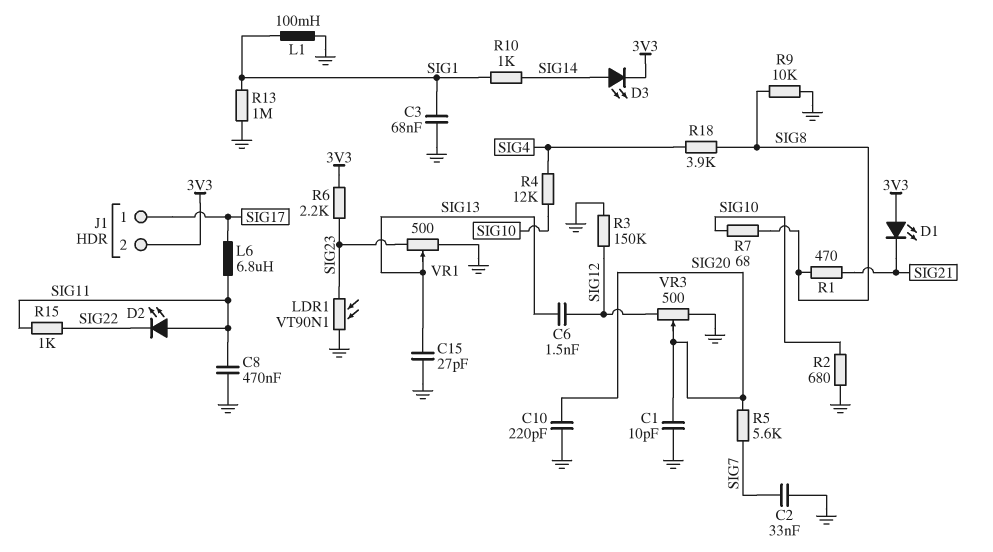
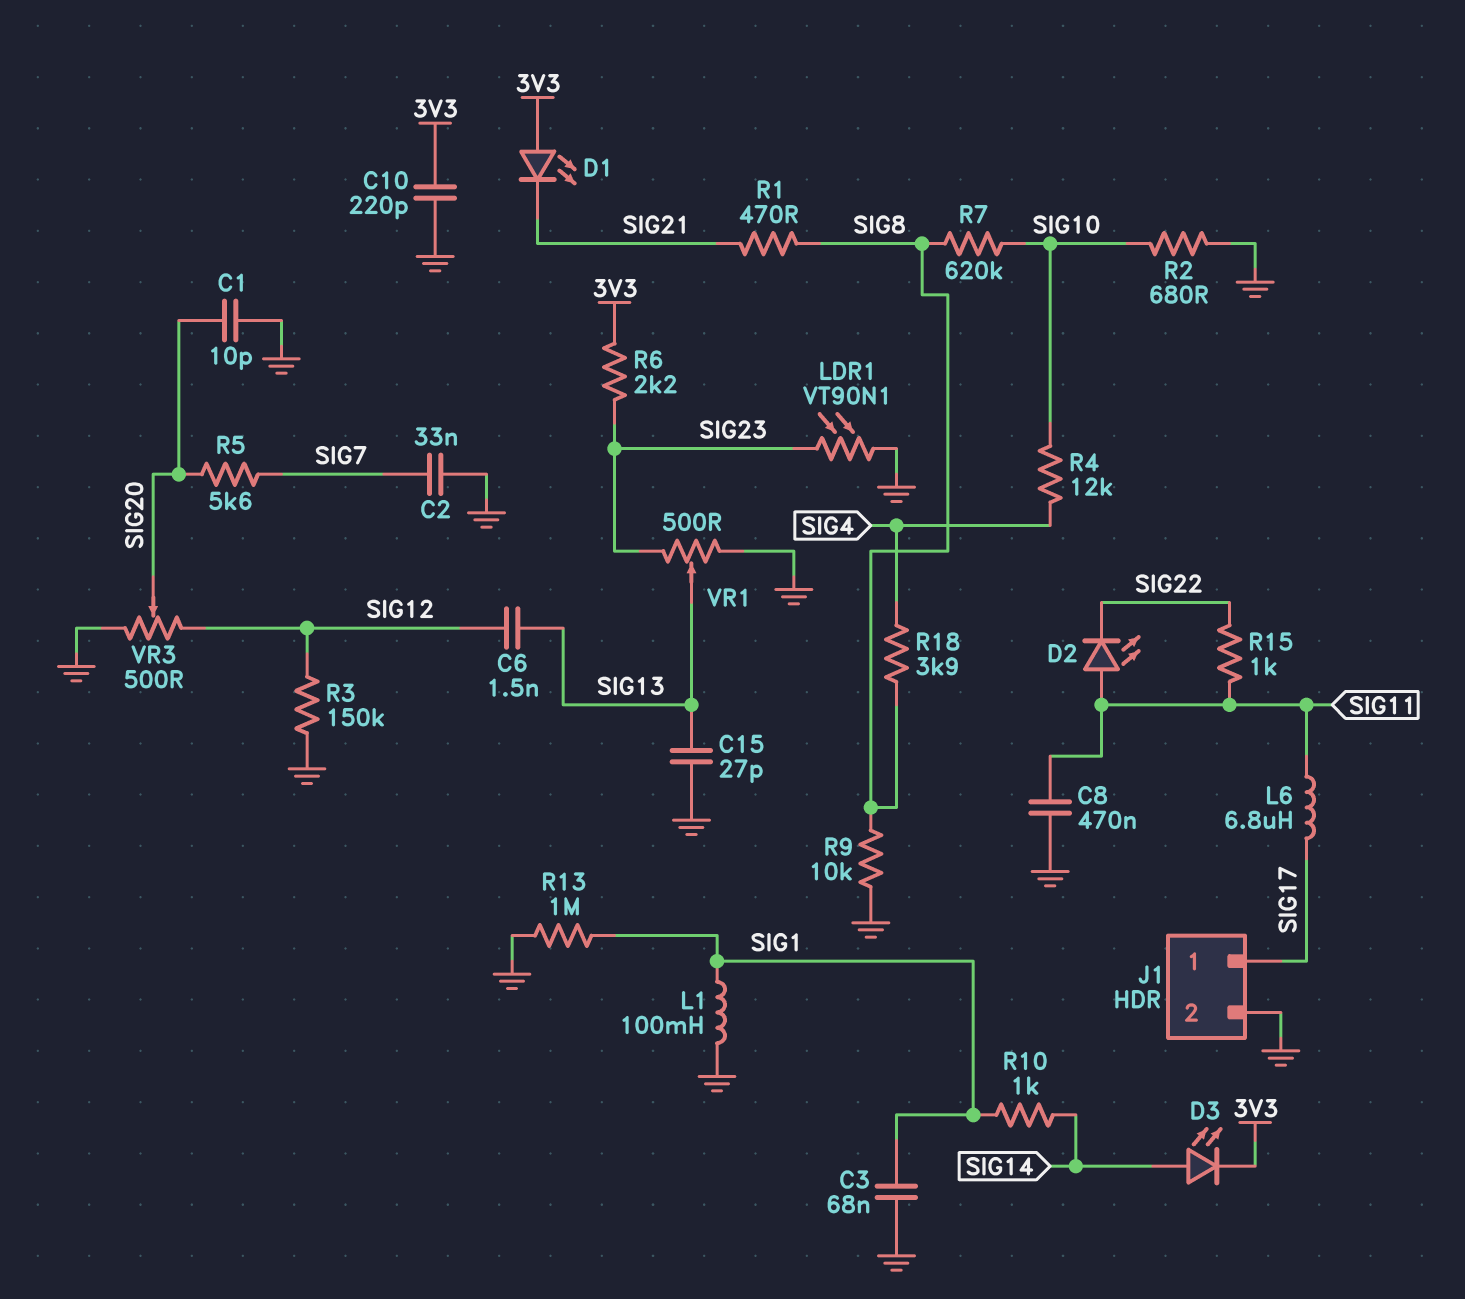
C10: 220pF (GND, SIG20) -> 220pF (3V3, GND)
J1 pin 2: 3V3 -> GND
R7: 68 (SIG8, SIG10) -> 620k (SIG8, SIG10)

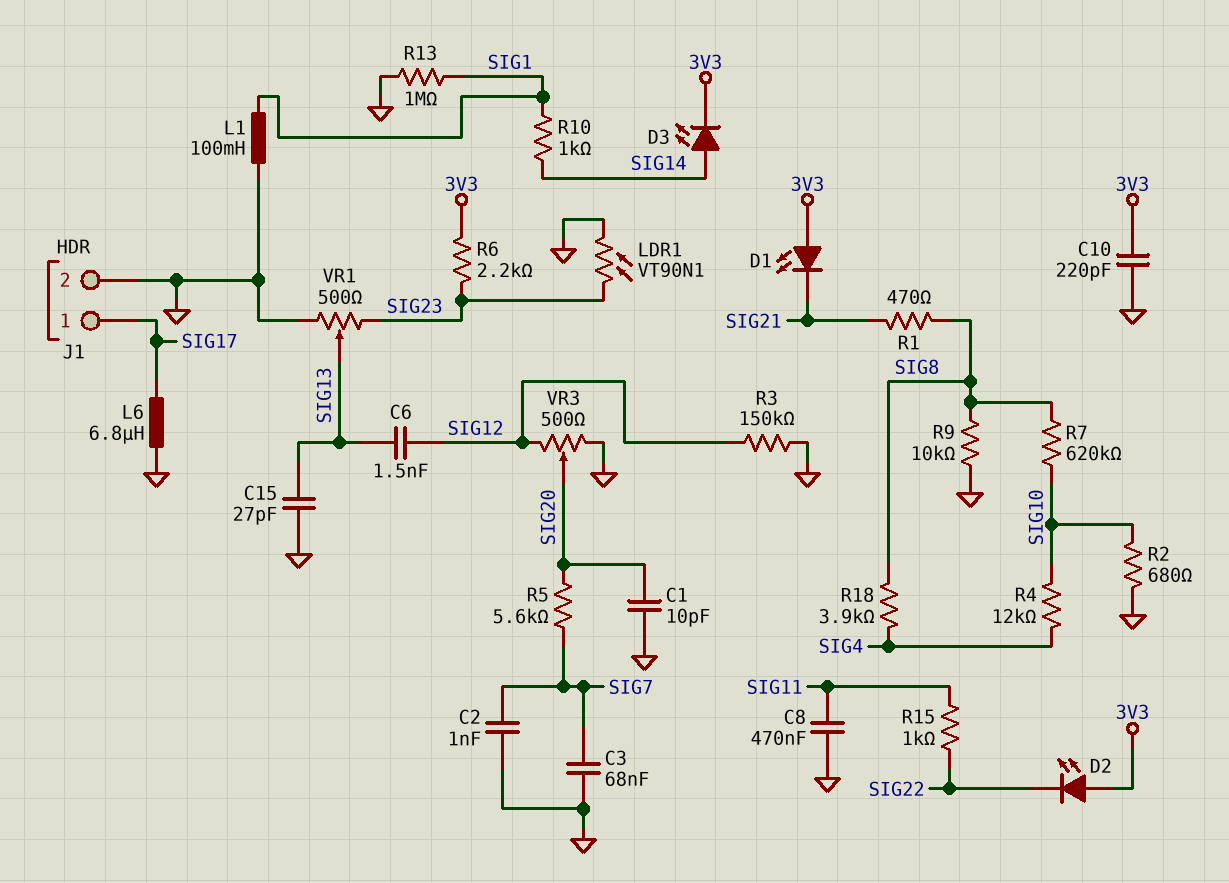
C2: 33nF (GND, SIG7) -> 1nF (GND, SIG7)
C3: 68nF (GND, SIG1) -> 68nF (GND, SIG7)
D2: LED (A SIG11, K SIG22) -> LED (A 3V3, K SIG22)
L6: 6.8uH (SIG11, SIG17) -> 6.8uH (GND, SIG17)

